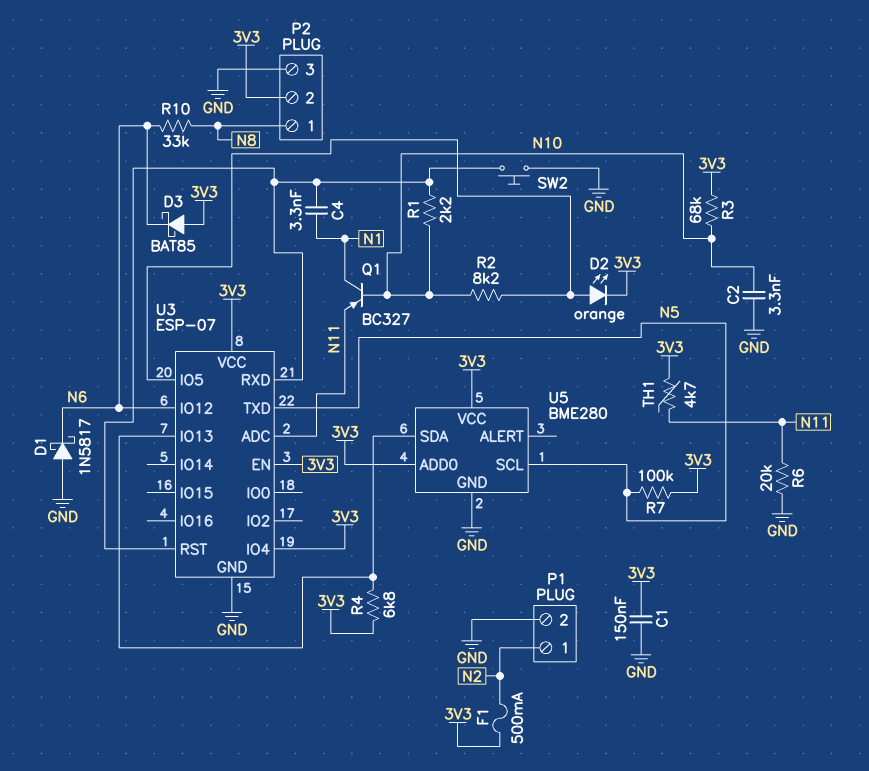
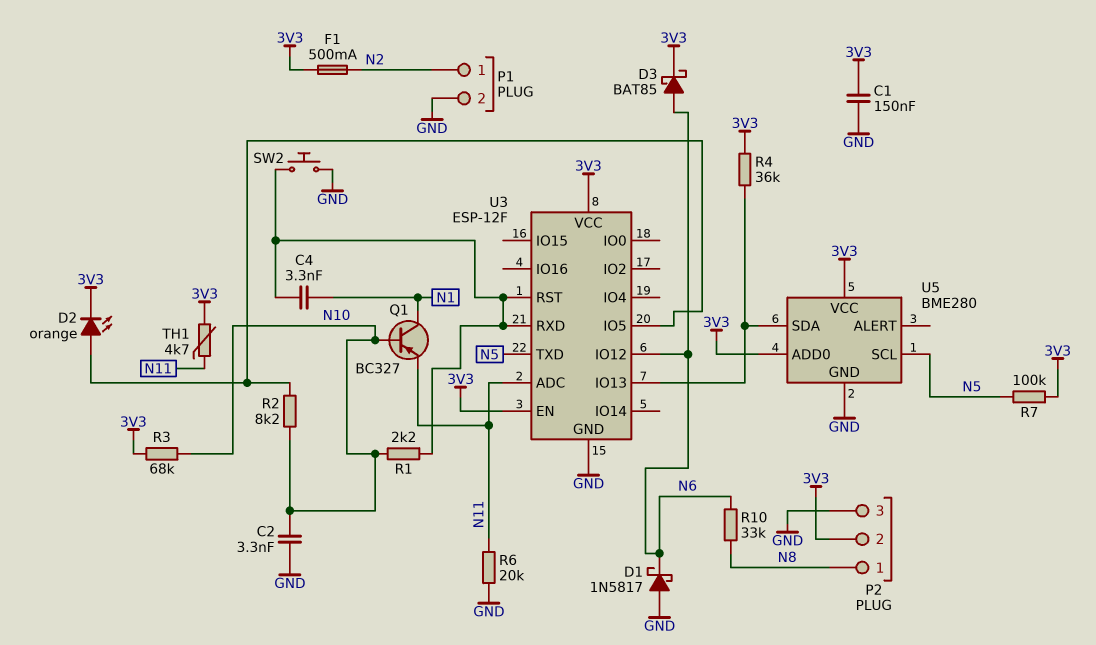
D3: schottky BAT85 (A 3V3, K N6) -> schottky BAT85 (A N6, K 3V3)
R4: 6.8k (3V3, U3/IO13) -> 36k (3V3, U3/IO13)
U3: ESP-07 -> ESP-12F
U3 pin IO4: 3V3 -> none

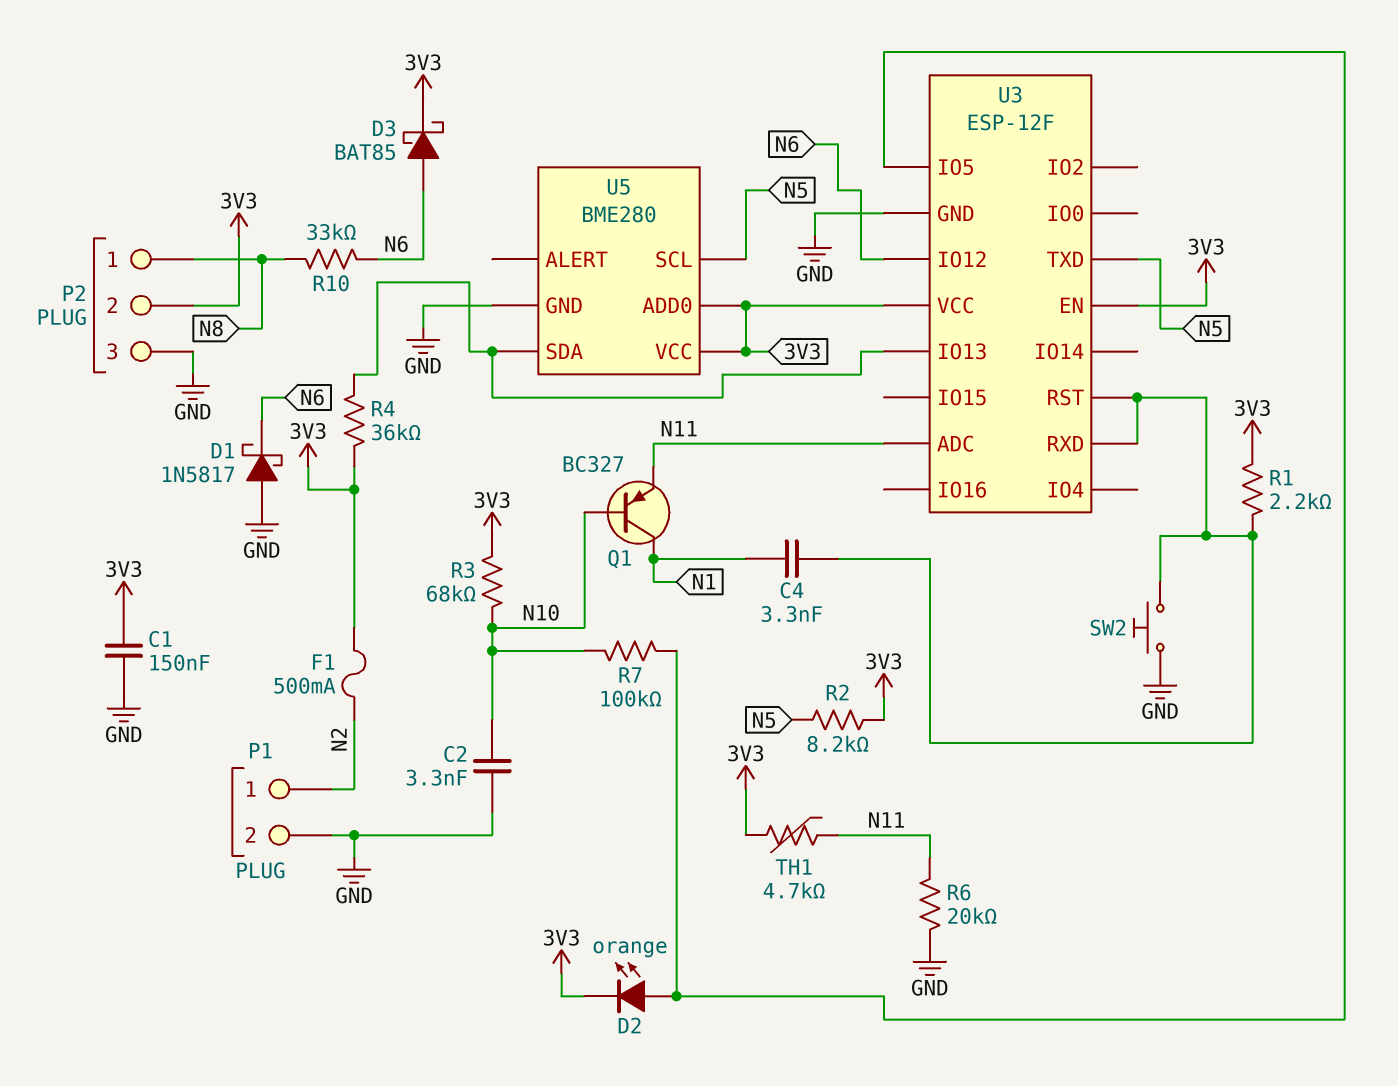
R1: 2.2k (N10, U3/RST) -> 2.2k (3V3, U3/RST)
R2: 8.2k (N10, U3/IO5) -> 8.2k (3V3, N5)
R7: 100k (3V3, N5) -> 100k (N10, U3/IO5)

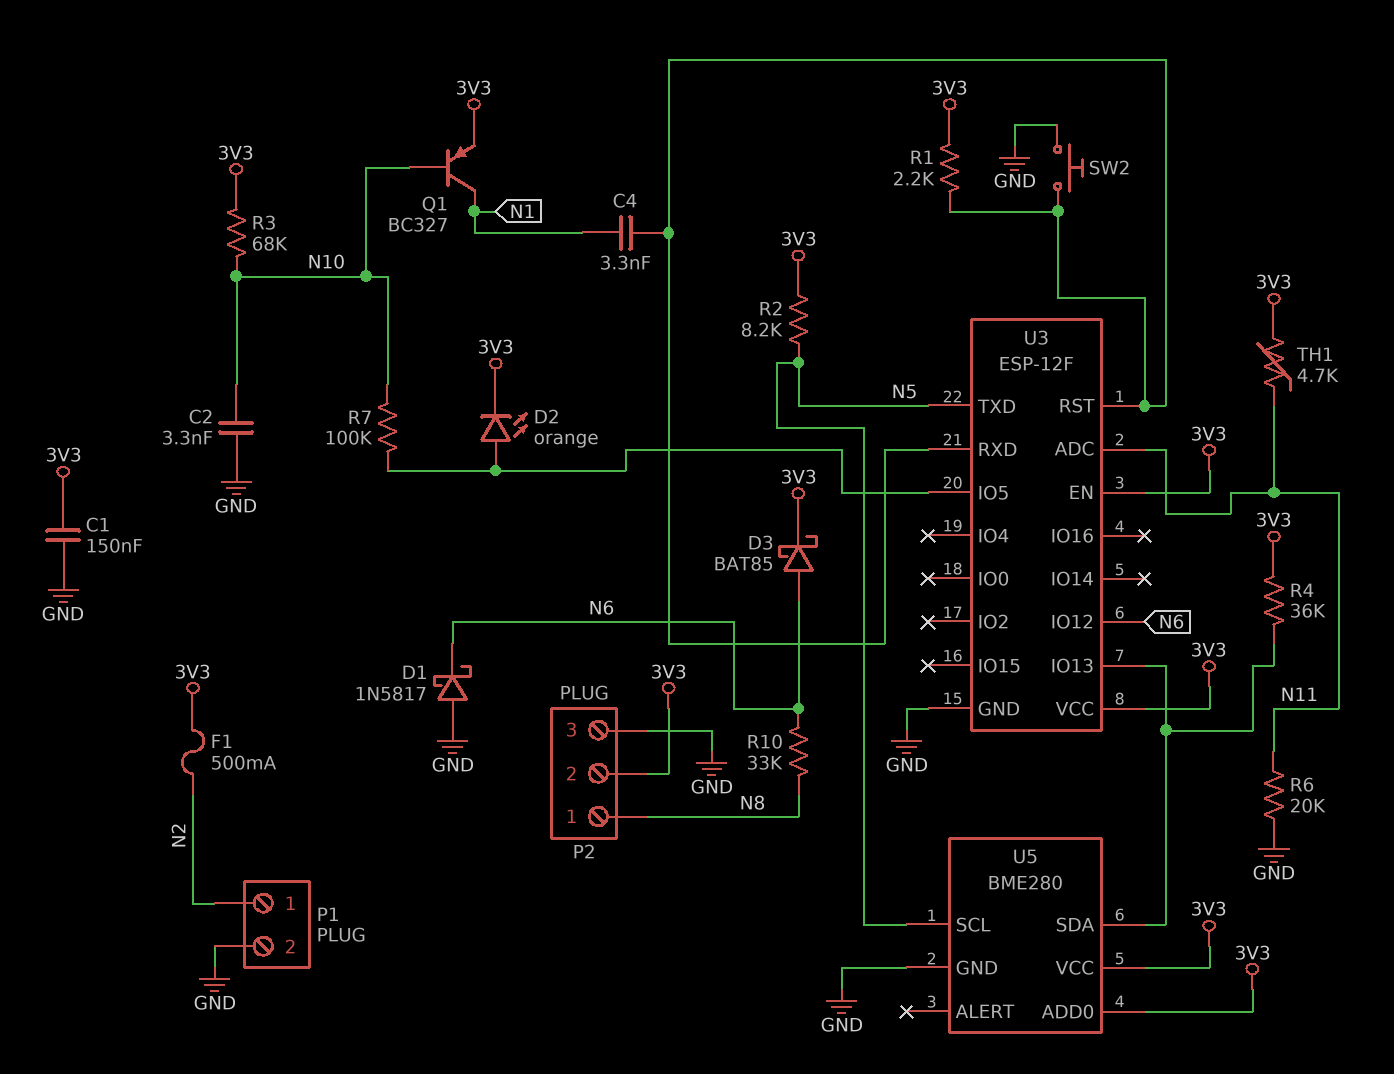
Q1: PNP BC327 (B N10, C N1, E N11) -> PNP BC327 (B N10, C N1, E 3V3)

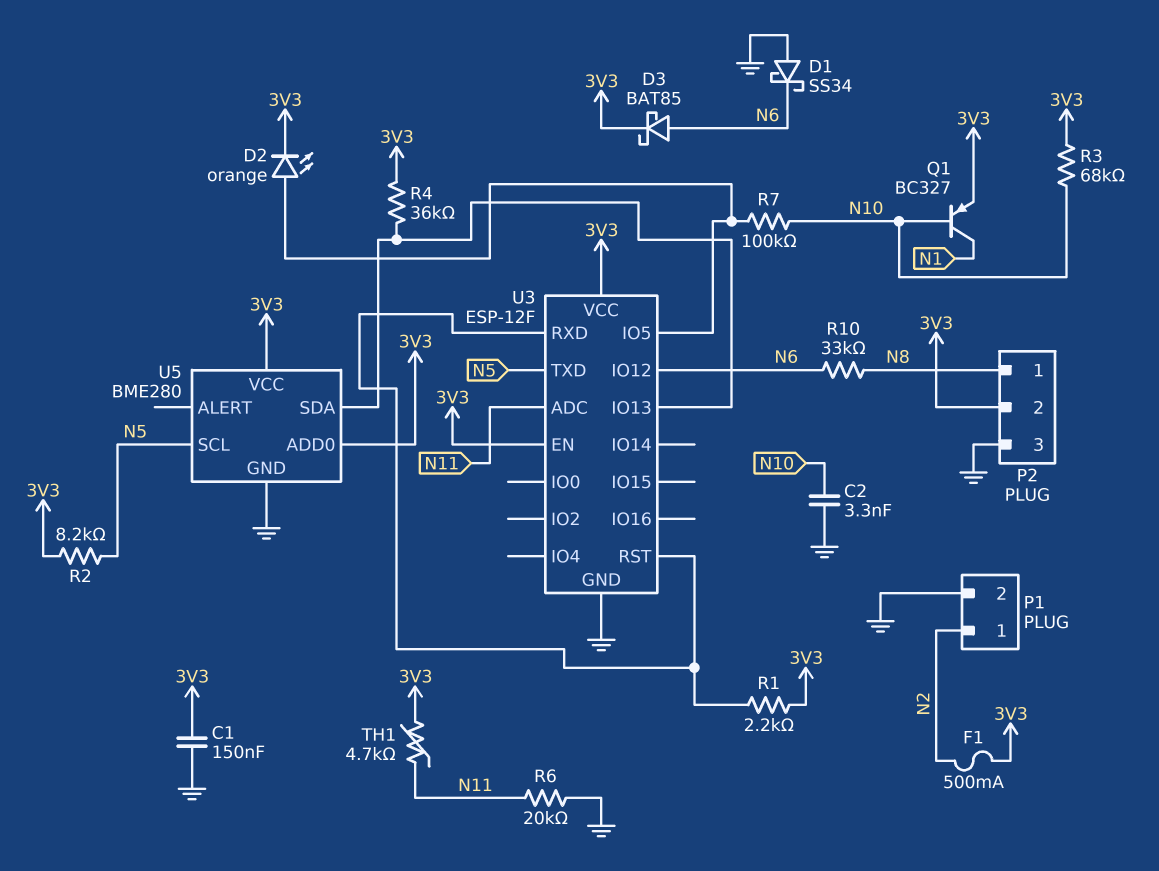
C4: 3.3nF (N1, U3/RST) -> none
D1: schottky 1N5817 (A GND, K N6) -> schottky SS34 (A GND, K N6)
SW2: button (GND, U3/RST) -> none

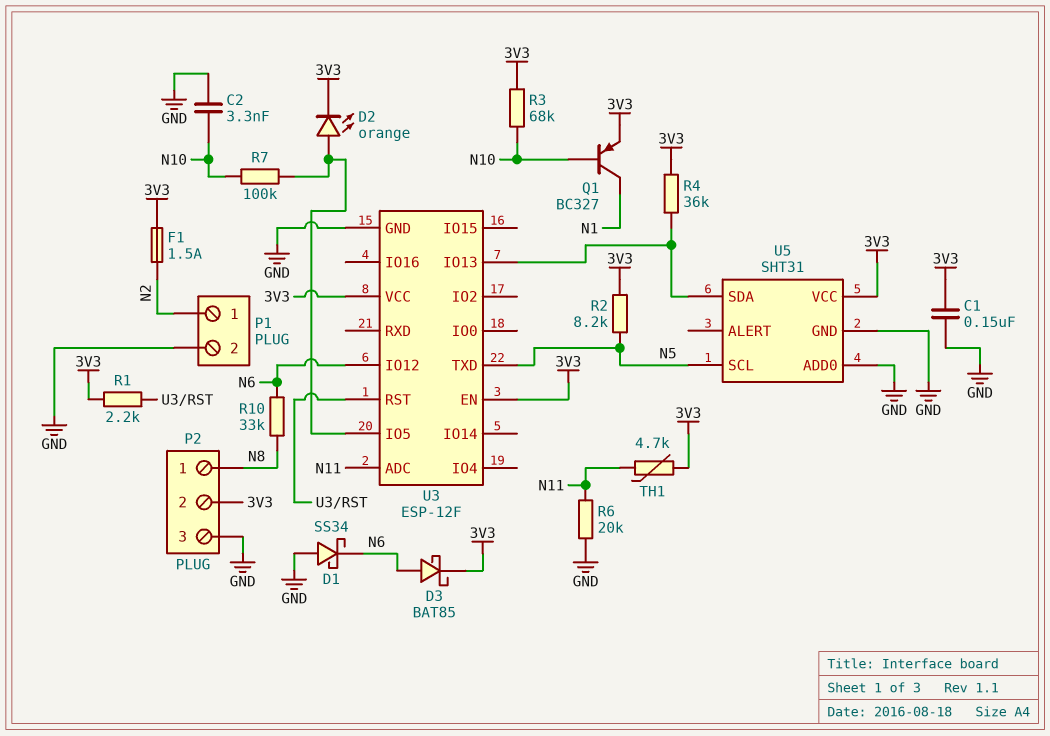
F1: 500mA (3V3, N2) -> 1.5A (3V3, N2)
U3 pin RXD: U3/RST -> none
U5: BME280 -> SHT31
U5 pin ADD0: 3V3 -> GND

